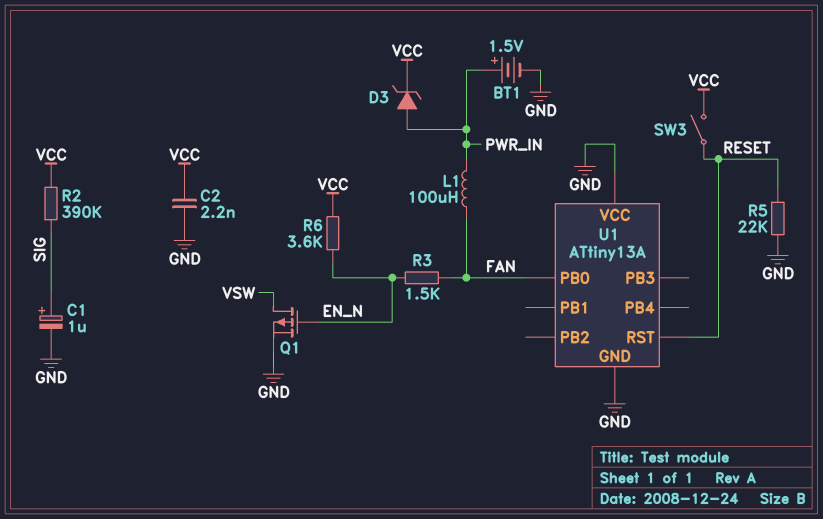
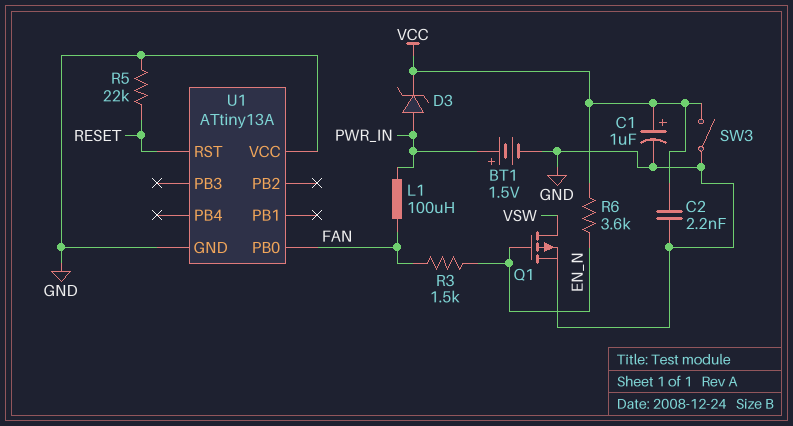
C1: 1uF (plus SIG, minus GND) -> 1uF (plus VCC, minus GND)
R2: 390k (SIG, VCC) -> none
SW3: switch (RESET, VCC) -> switch (GND, VCC)

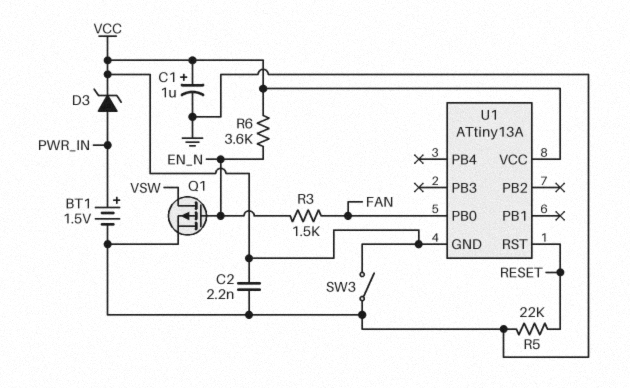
L1: 100uH (FAN, PWR_IN) -> none
U1 pin GND: GND -> VCC
U1 pin VCC: GND -> VCC

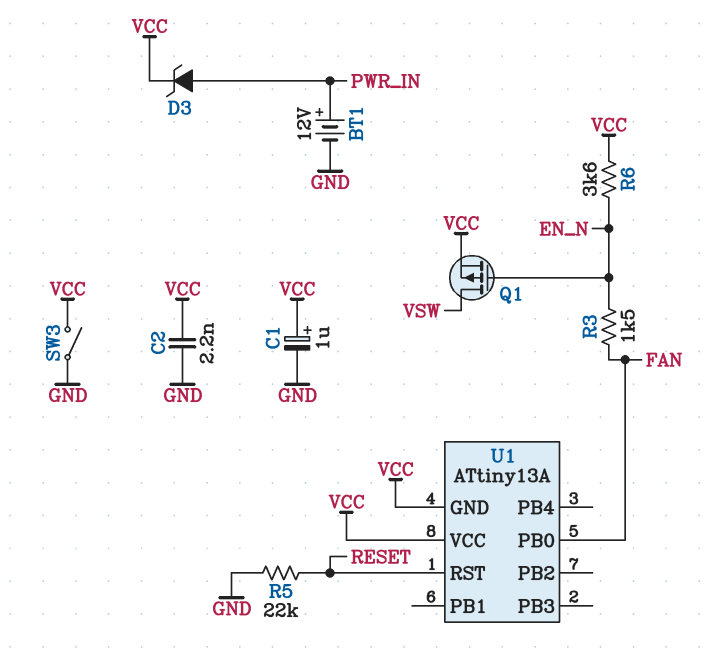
BT1: 1.5V (plus PWR_IN, minus GND) -> 12V (plus PWR_IN, minus GND)
Q1: PMOS (G EN_N, D VSW, S GND) -> PMOS (G EN_N, D VSW, S VCC)

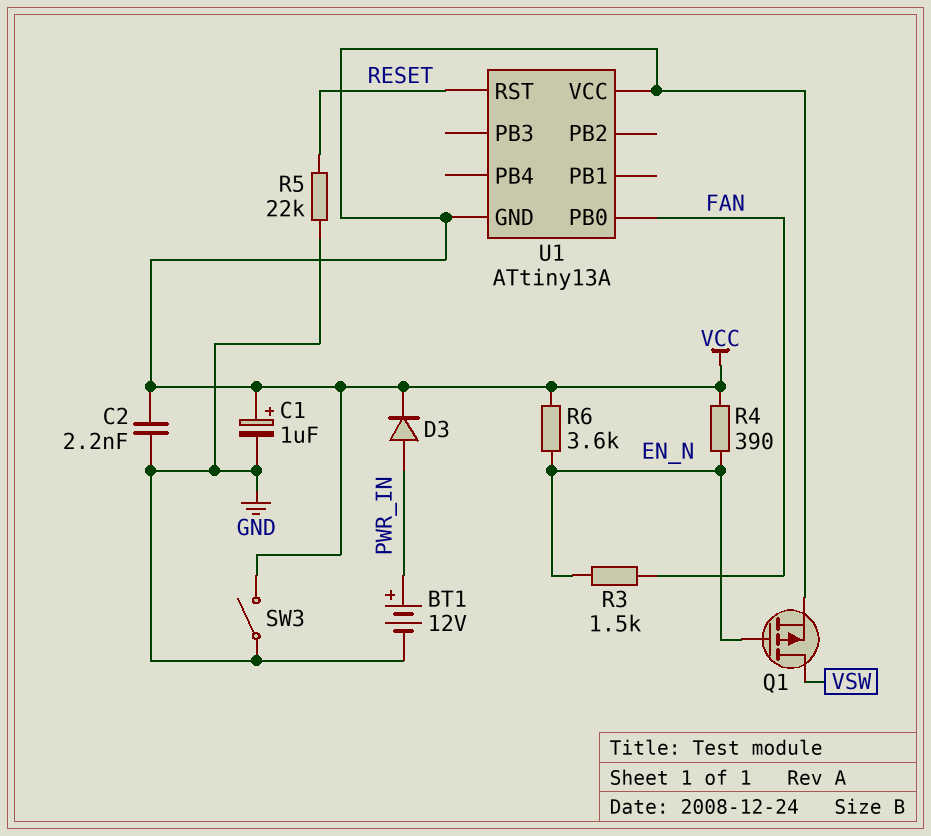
D3: zener (A PWR_IN, K VCC) -> diode (A PWR_IN, K VCC)
R4: none -> 390 (EN_N, VCC)

